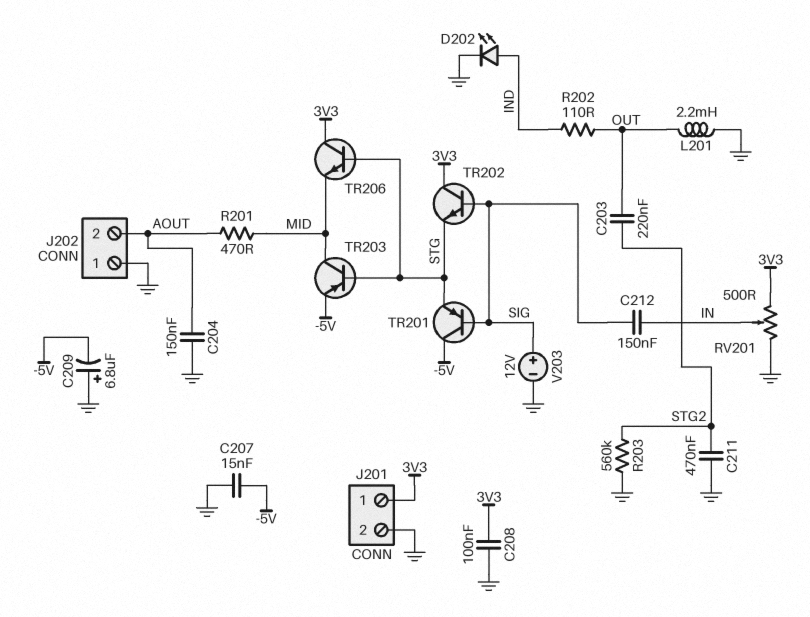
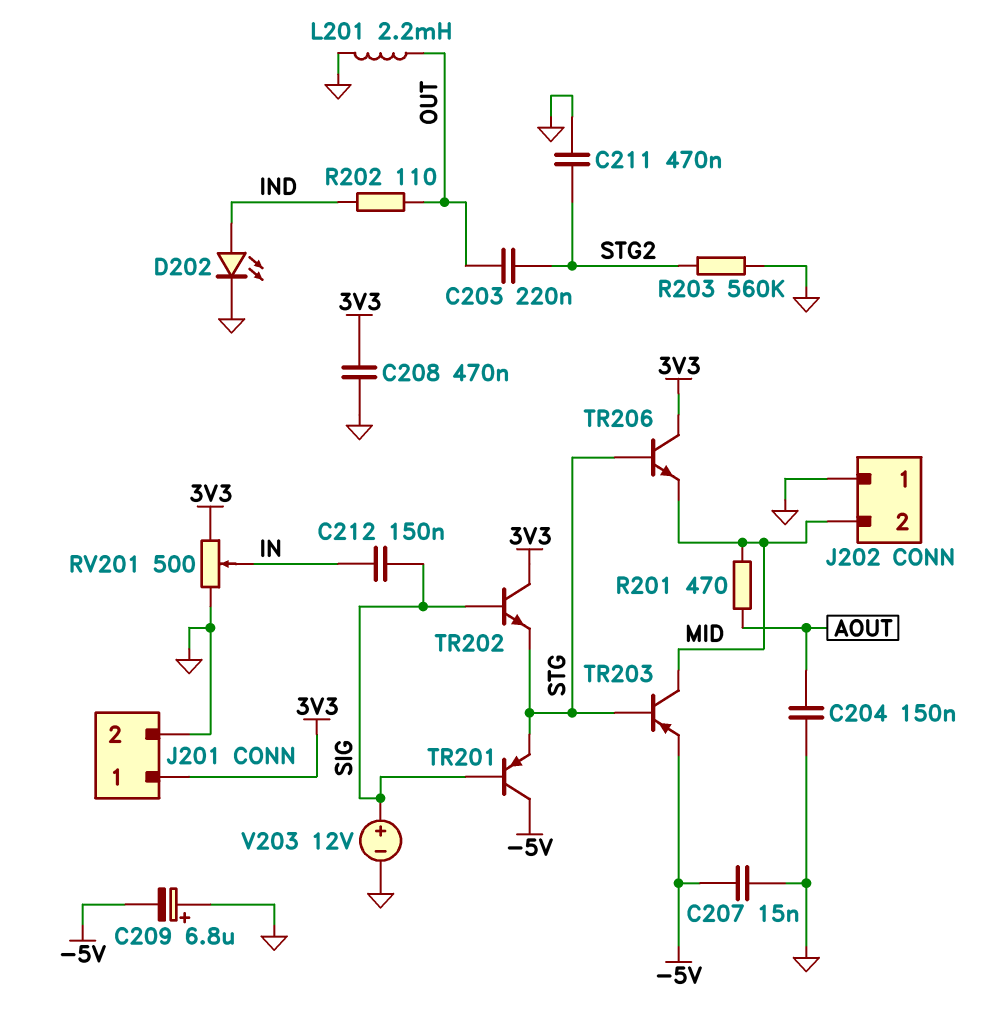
C208: 100nF (3V3, GND) -> 470nF (3V3, GND)
J202 pin 2: AOUT -> MID

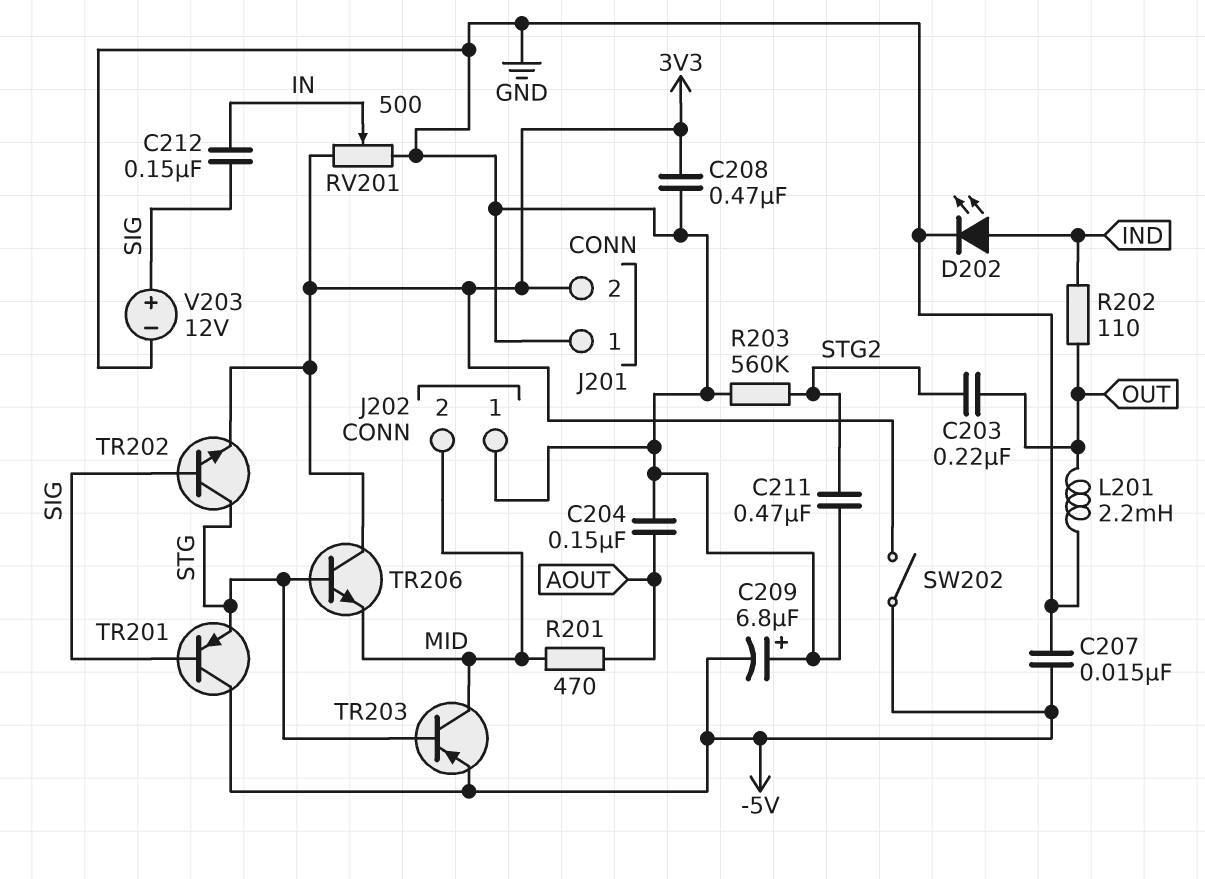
J201 pin 1: 3V3 -> GND
J201 pin 2: GND -> 3V3
SW202: none -> switch (-5V, 3V3)
TR202: NPN (B SIG, C 3V3, E STG) -> NPN (B SIG, C STG, E 3V3)

